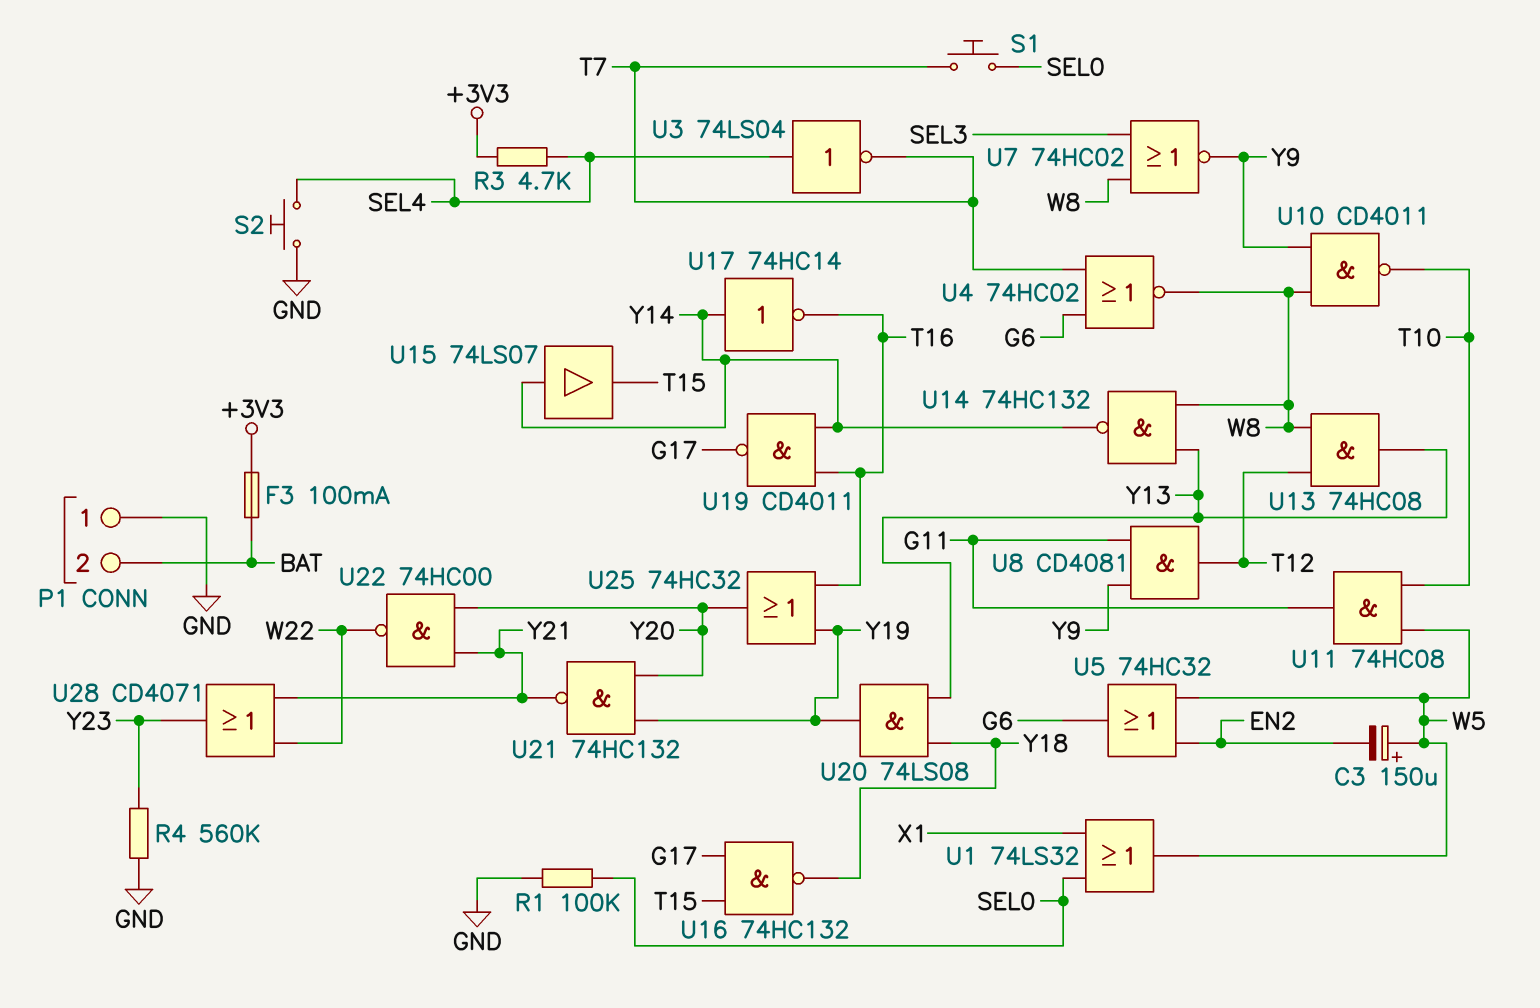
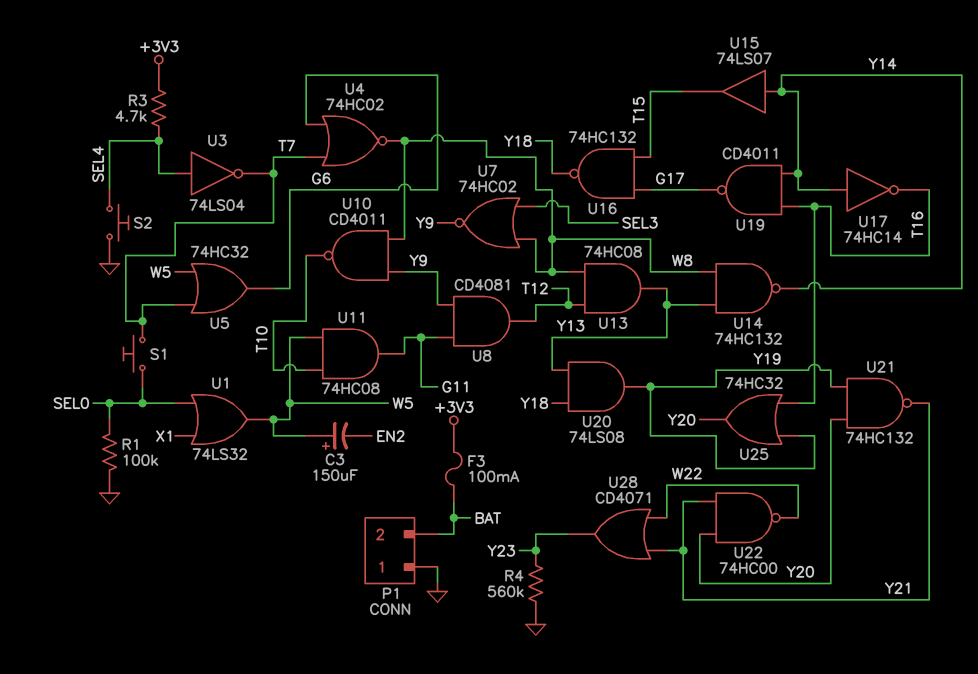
U5: OR 74HC32 (in EN2, in W5, out G6) -> OR 74HC32 (in T7, in W5, out G6)

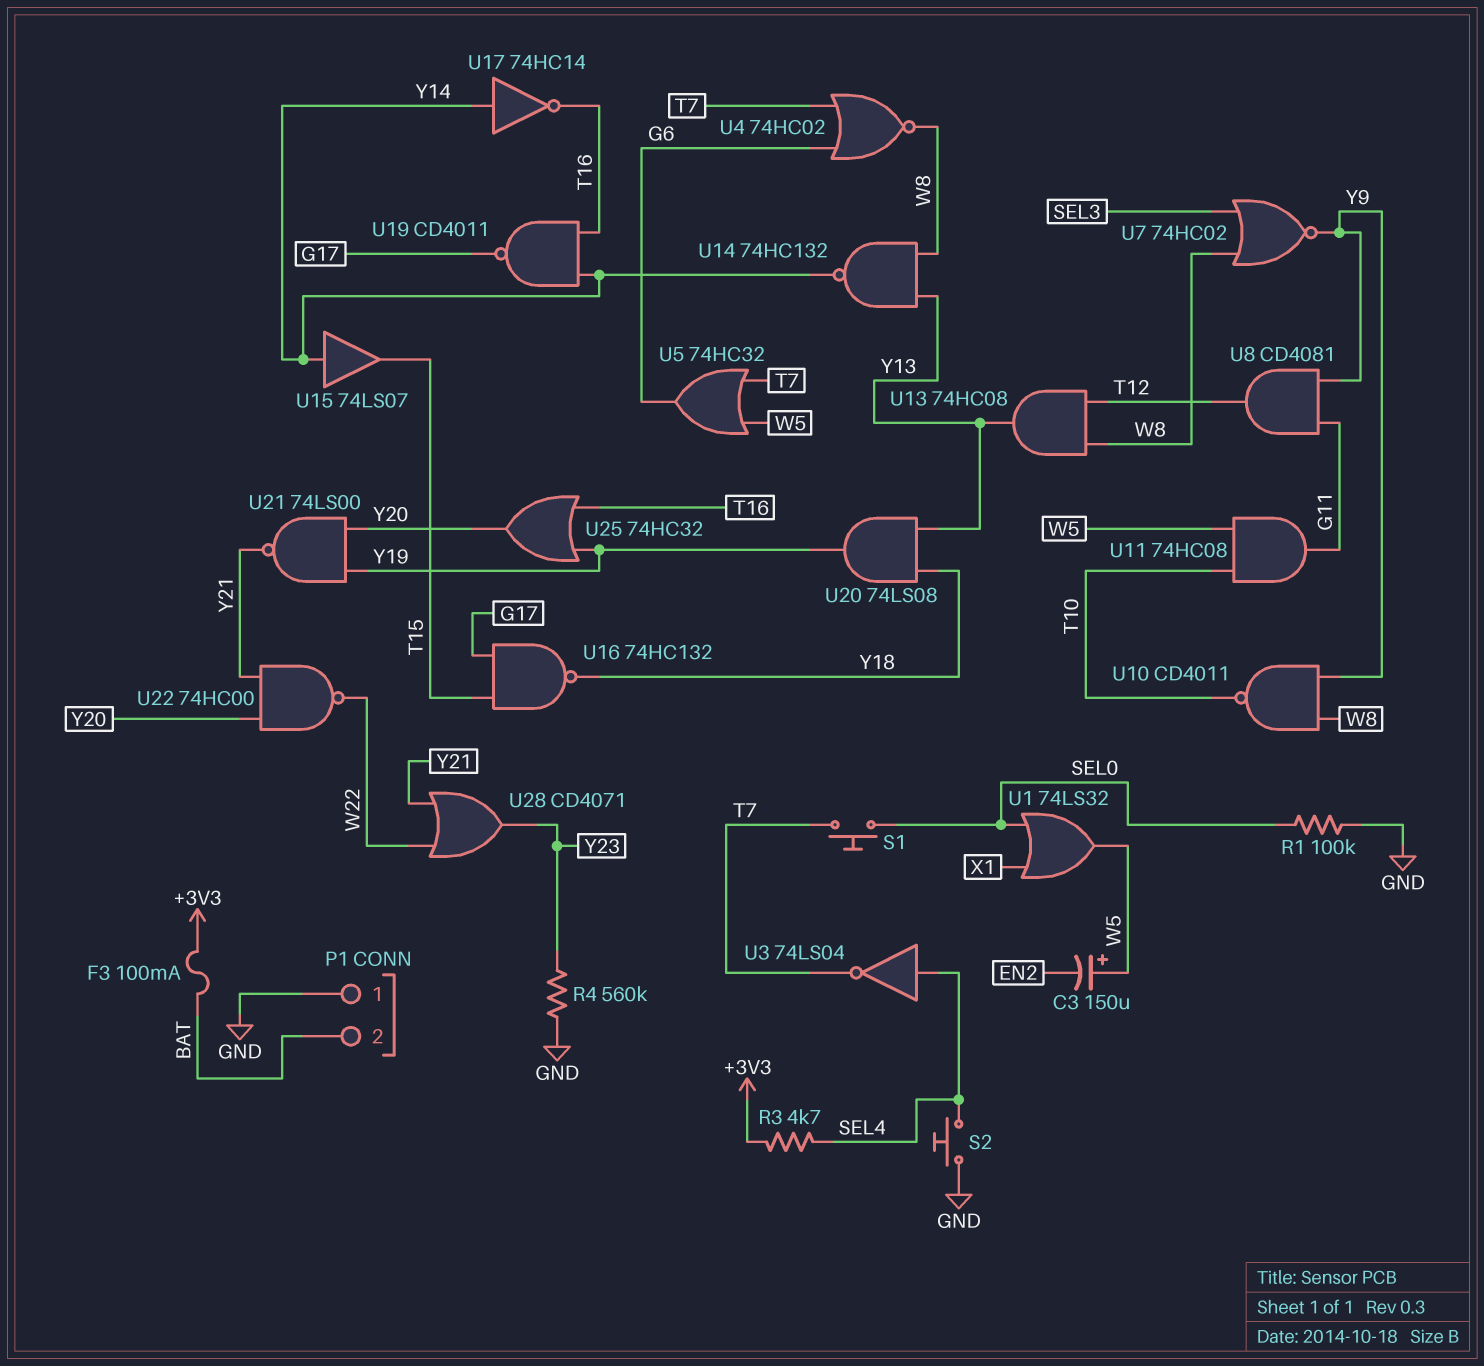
U21: NAND 74HC132 (in Y19, in Y20, out Y21) -> NAND 74LS00 (in Y19, in Y20, out Y21)

